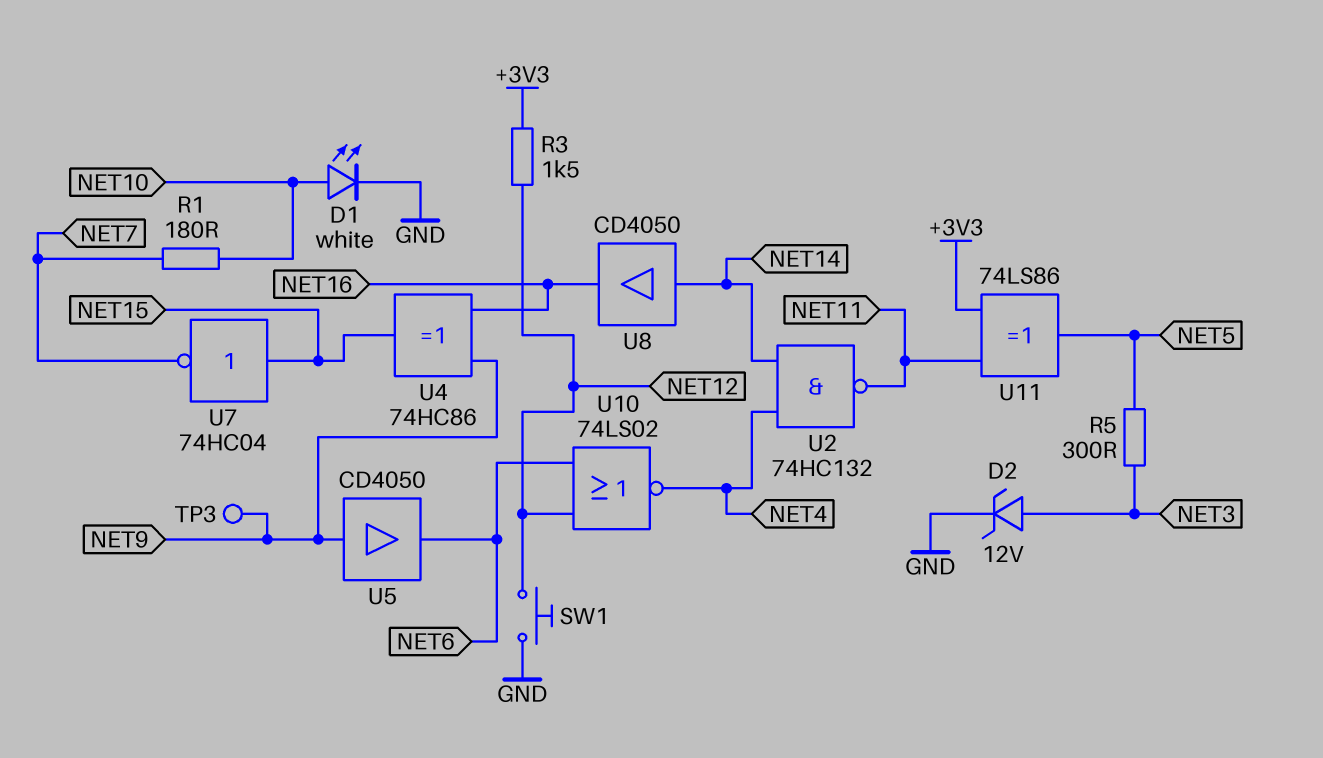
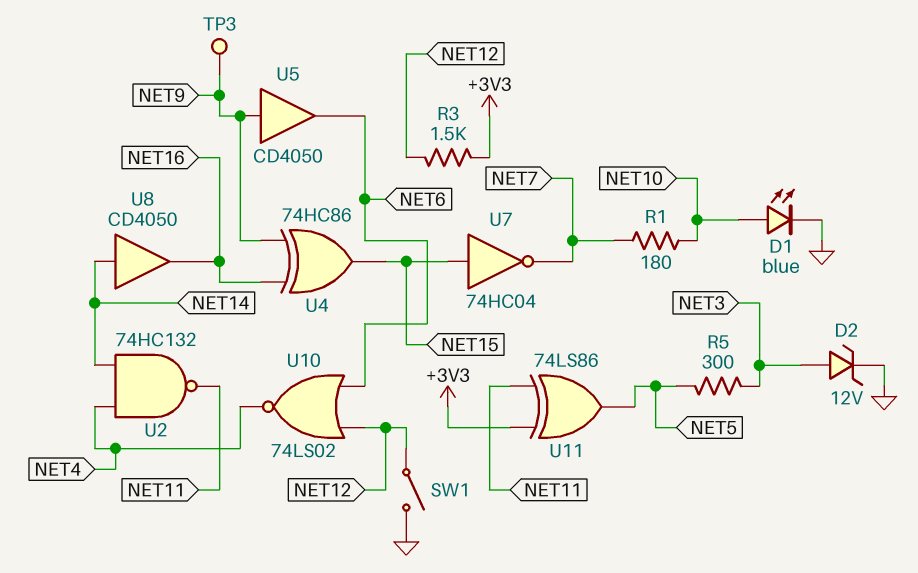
D1: LED white (A NET10, K GND) -> LED blue (A NET10, K GND)
SW1: button (GND, NET12) -> switch (GND, NET12)

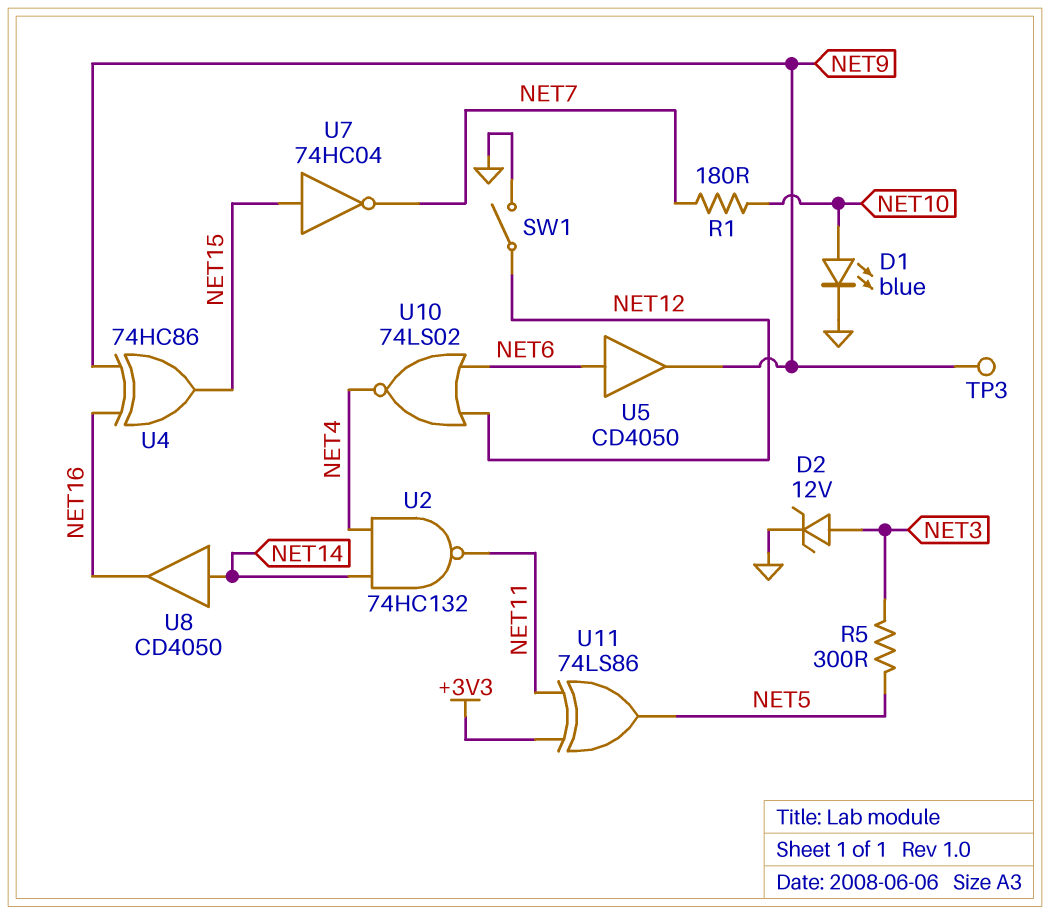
R3: 1.5k (+3V3, NET12) -> none
U5: buffer CD4050 (in NET9, out NET6) -> buffer CD4050 (in NET6, out NET9)

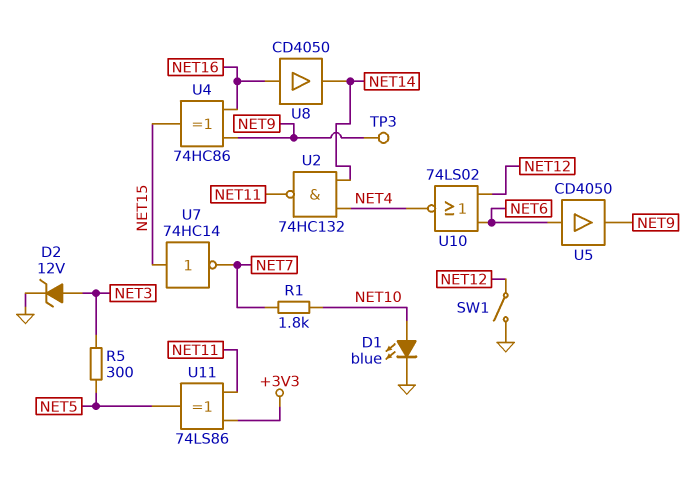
R1: 180 (NET7, NET10) -> 1.8k (NET7, NET10)
U7: NOT 74HC04 (in NET15, out NET7) -> NOT 74HC14 (in NET15, out NET7)
U8: buffer CD4050 (in NET14, out NET16) -> buffer CD4050 (in NET16, out NET14)

